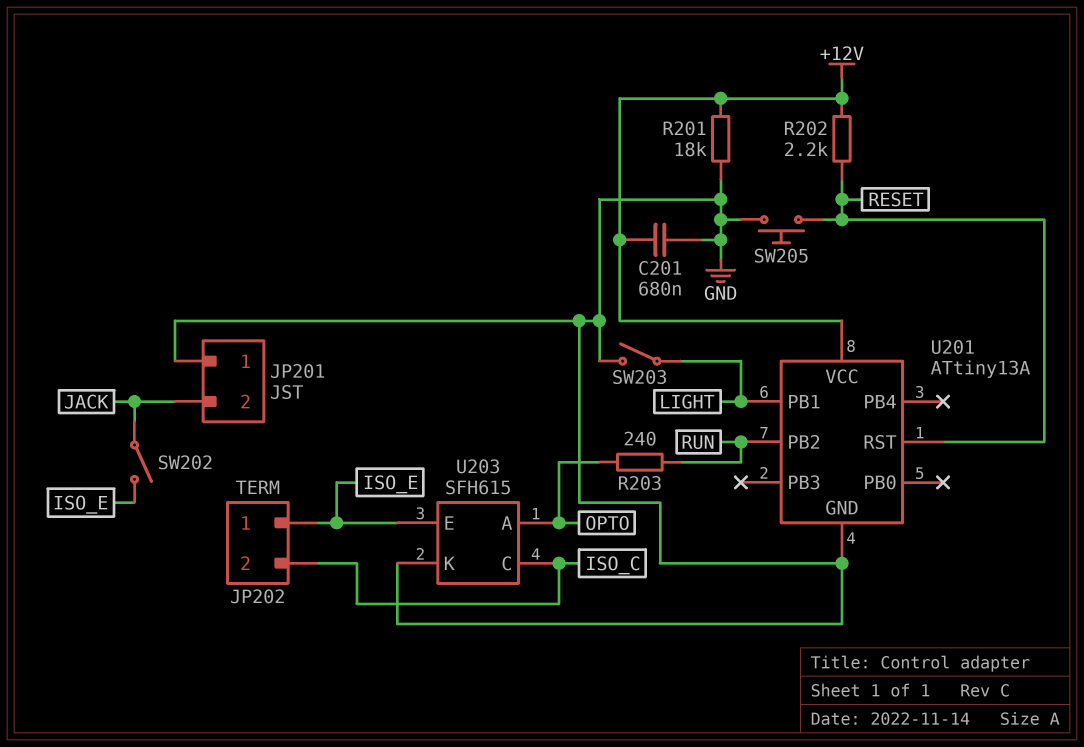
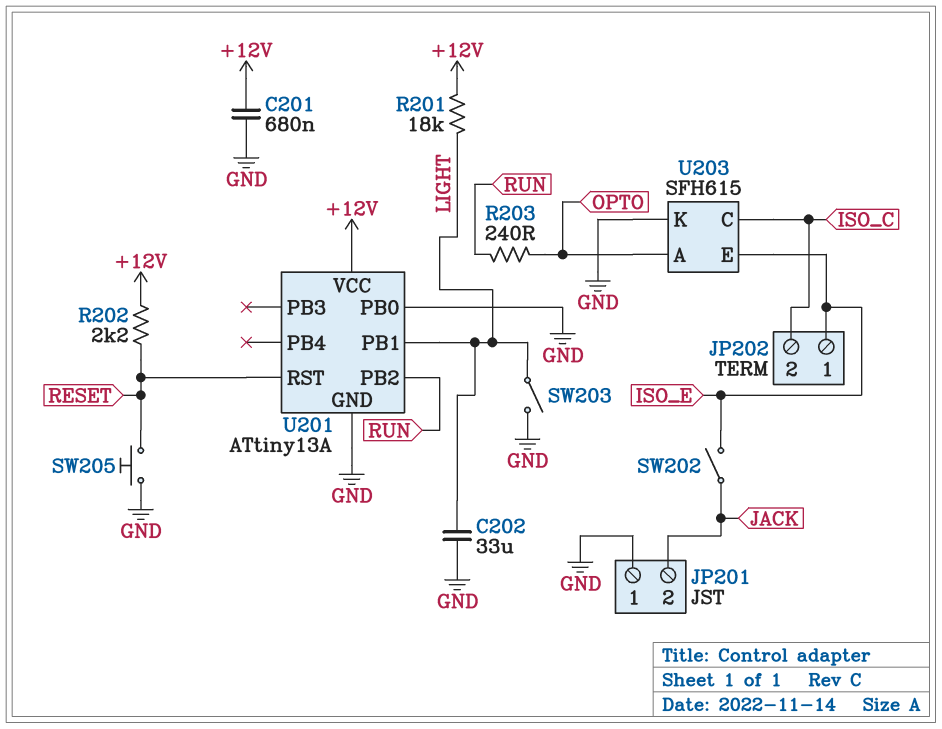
C202: none -> 33uF (GND, LIGHT)
R201: 18k (+12V, GND) -> 18k (+12V, LIGHT)
U201 pin PB0: none -> GND

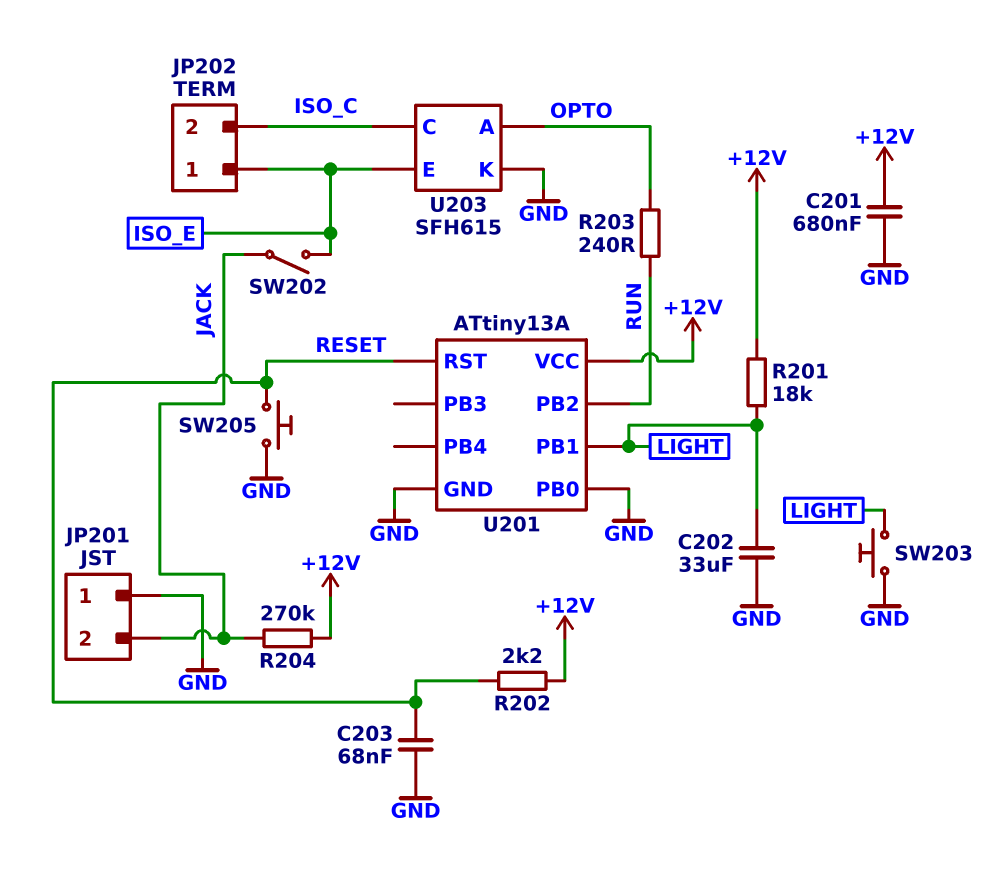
C203: none -> 68nF (GND, RESET)
R204: none -> 270k (+12V, JACK)
SW203: switch (GND, LIGHT) -> button (GND, LIGHT)

